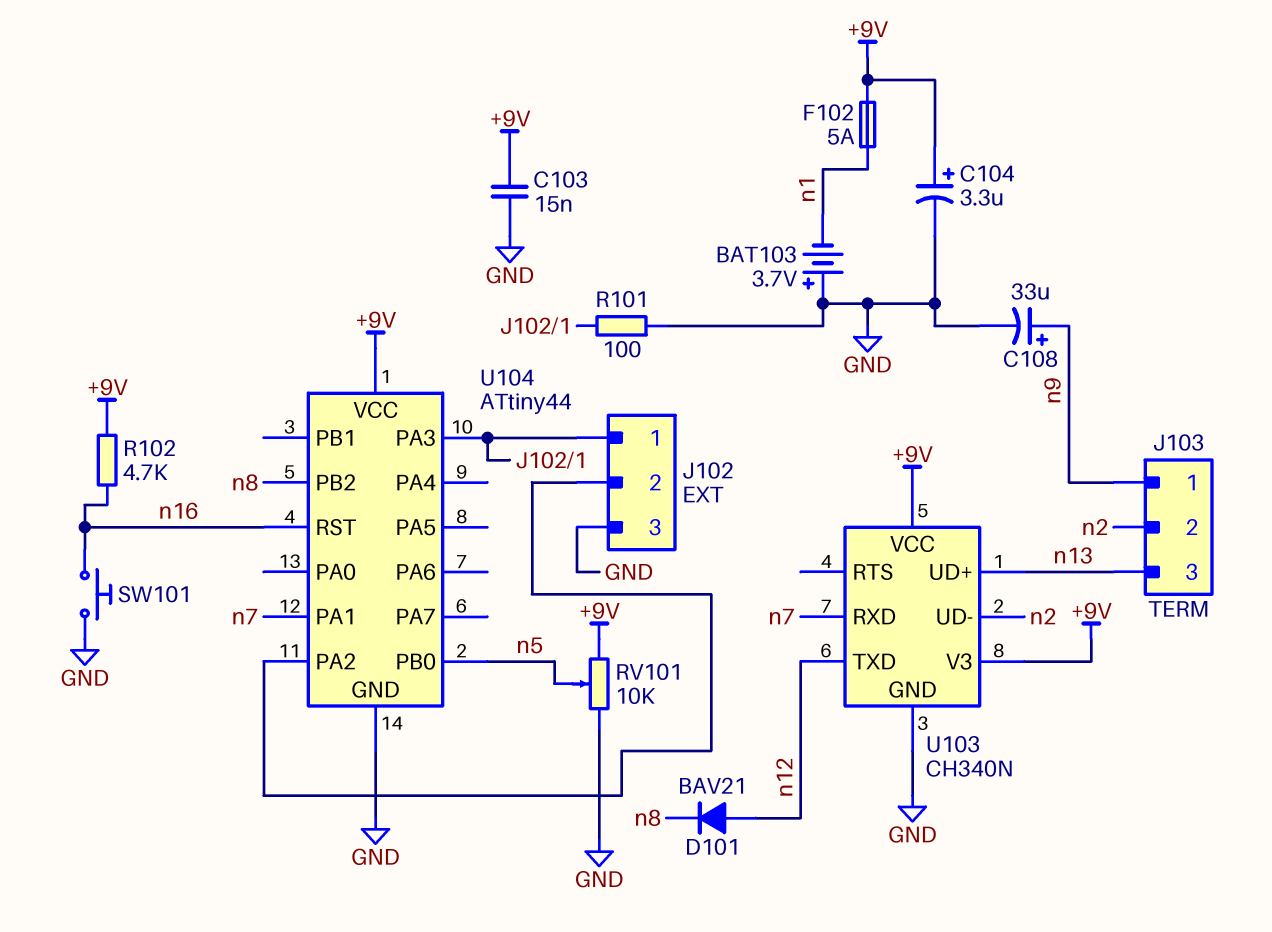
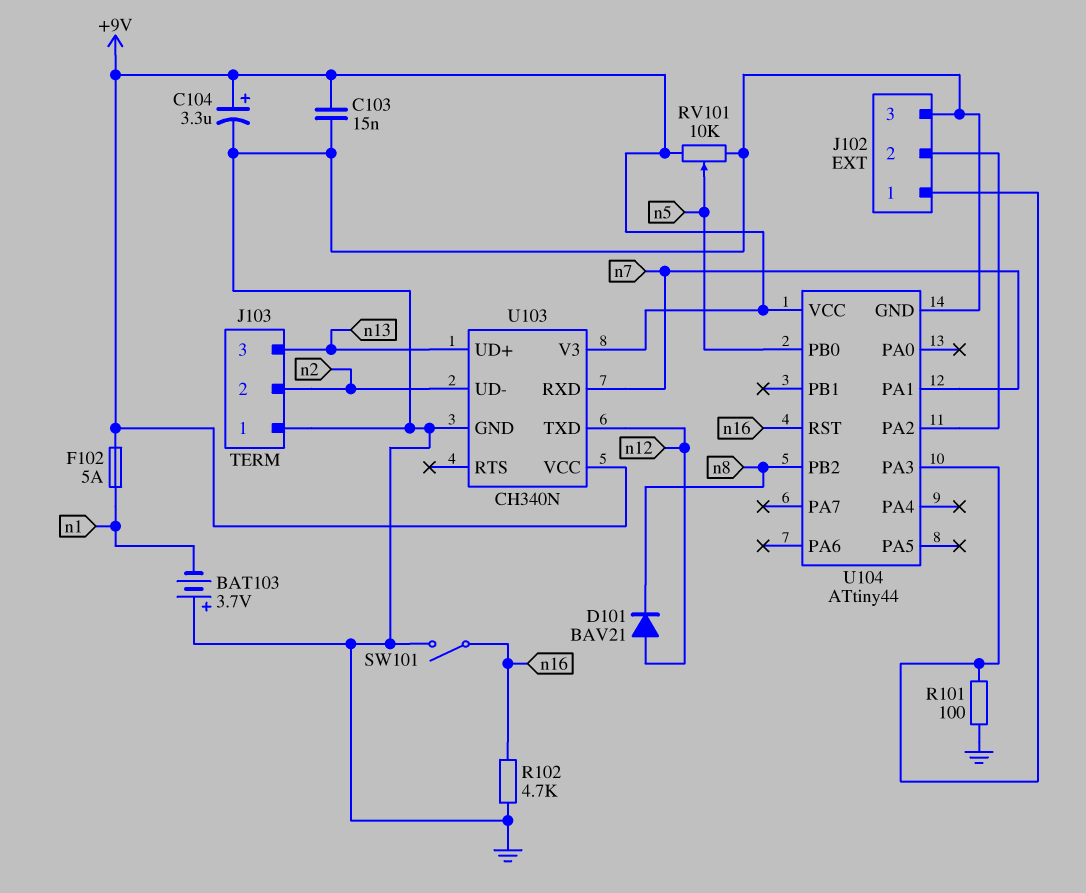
C108: 33uF (plus n9, minus GND) -> none
J103 pin 1: n9 -> GND
R102: 4.7k (+9V, n16) -> 4.7k (GND, n16)
SW101: button (GND, n16) -> switch (GND, n16)

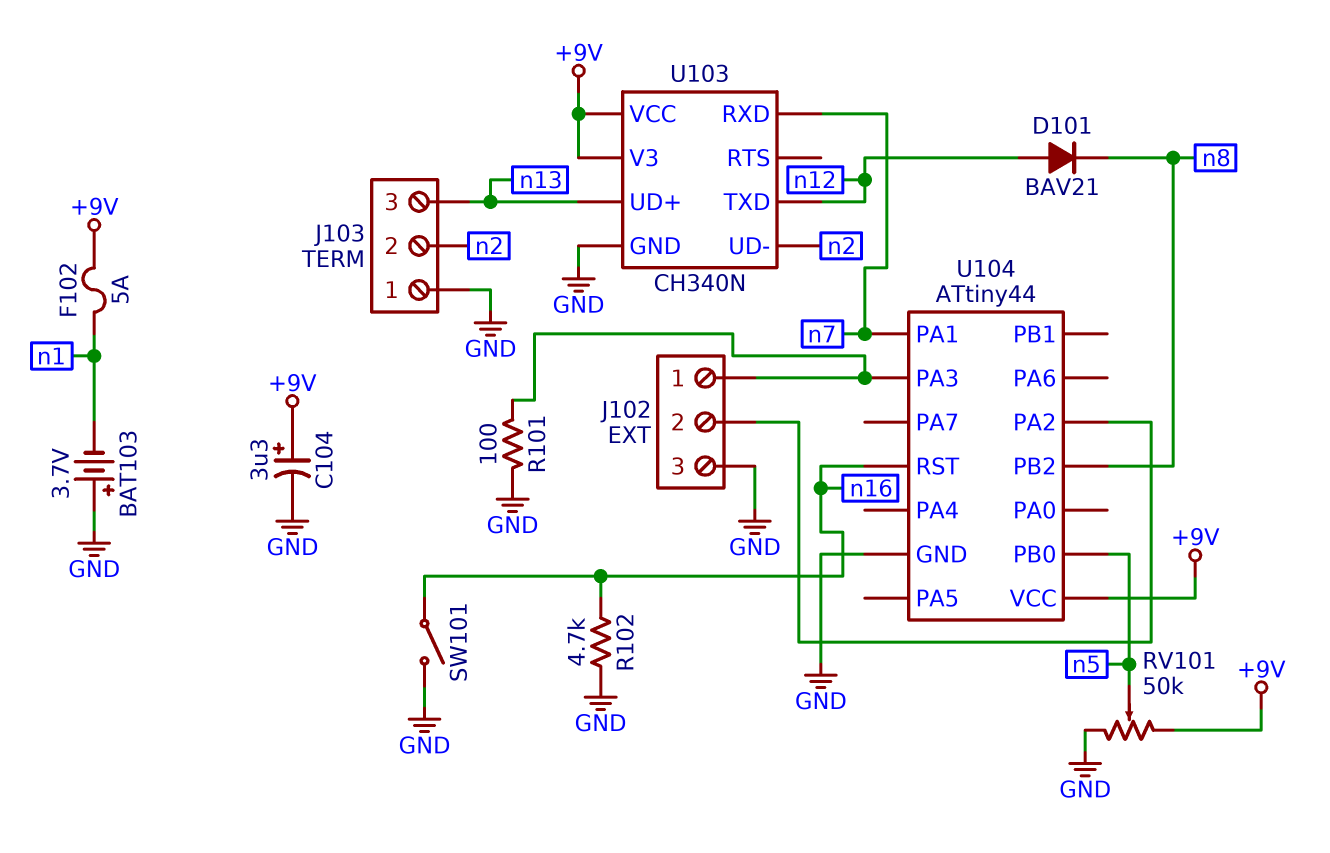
C103: 15nF (+9V, GND) -> none
RV101: 10k (+9V, GND, wiper n5) -> 50k (+9V, GND, wiper n5)

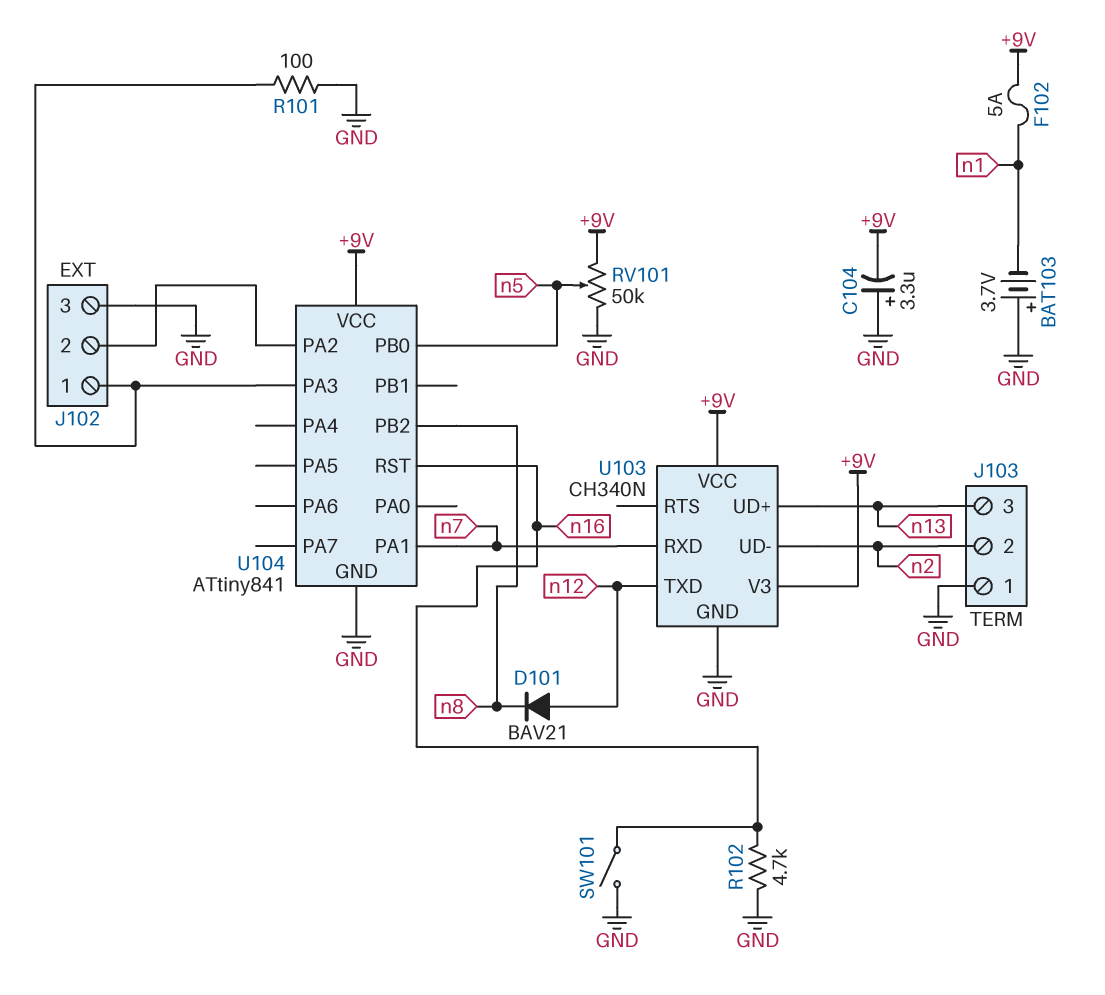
C104: 3.3uF (plus +9V, minus GND) -> 3.3uF (plus GND, minus +9V)
U104: ATtiny44 -> ATtiny841

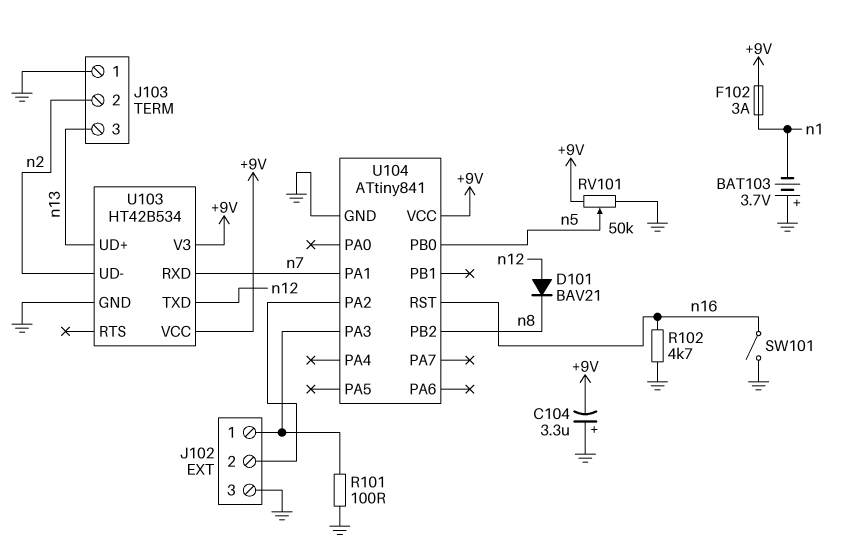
F102: 5A (+9V, n1) -> 3A (+9V, n1)
U103: CH340N -> HT42B534

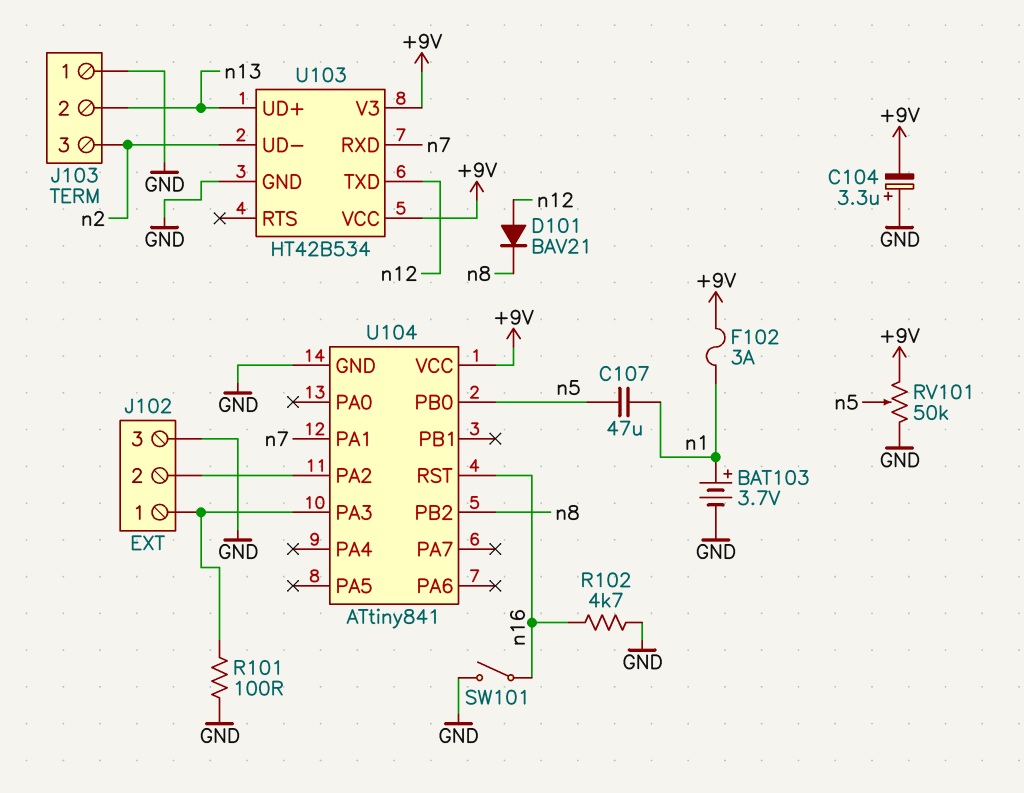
BAT103: 3.7V (plus GND, minus n1) -> 3.7V (plus n1, minus GND)
C107: none -> 47uF (n1, n5)
J103 pin 2: n2 -> n13
J103 pin 3: n13 -> n2

